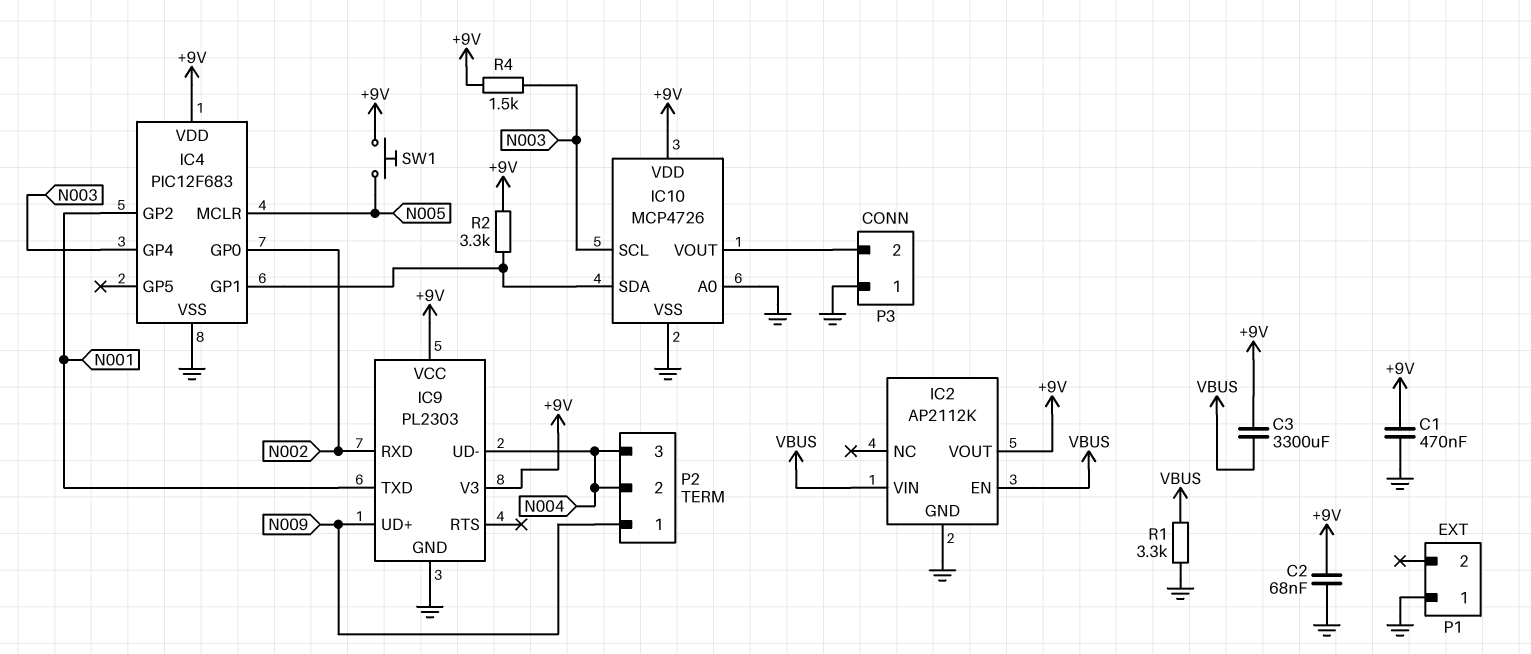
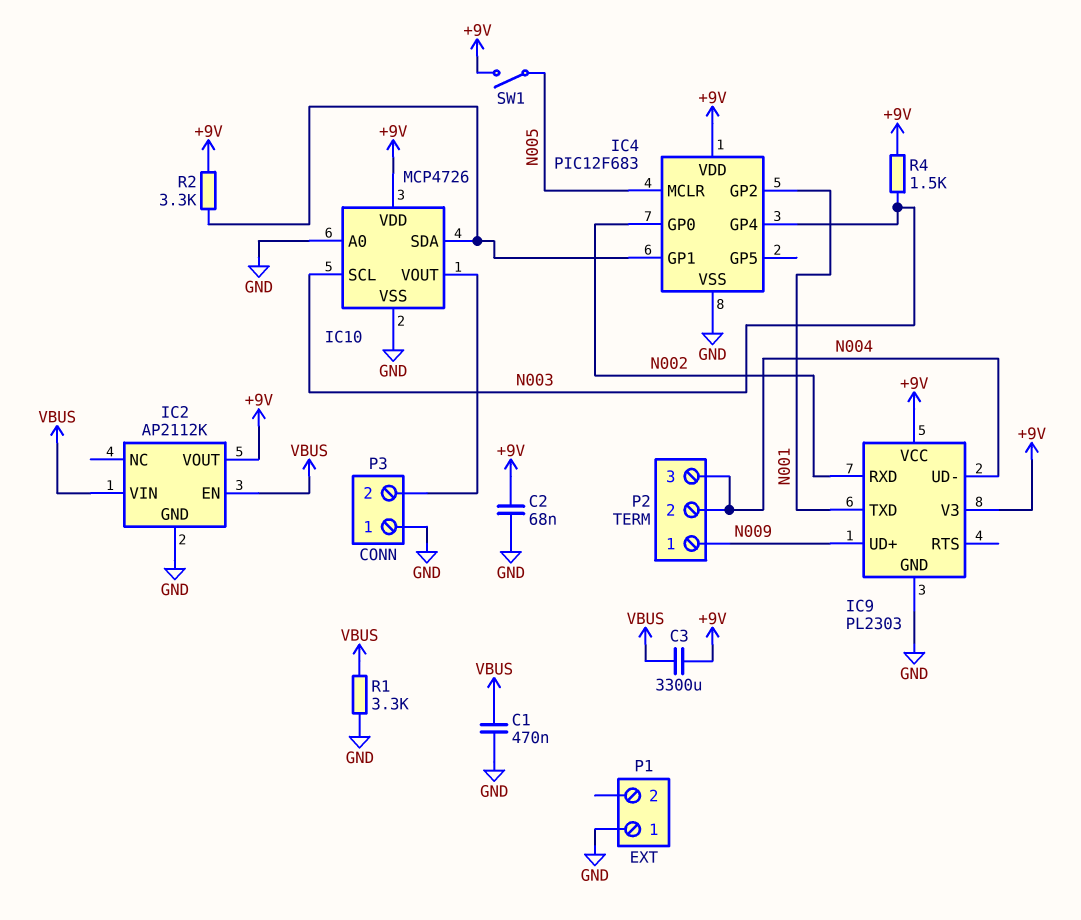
C1: 470nF (+9V, GND) -> 470nF (GND, VBUS)
SW1: button (+9V, N005) -> switch (+9V, N005)

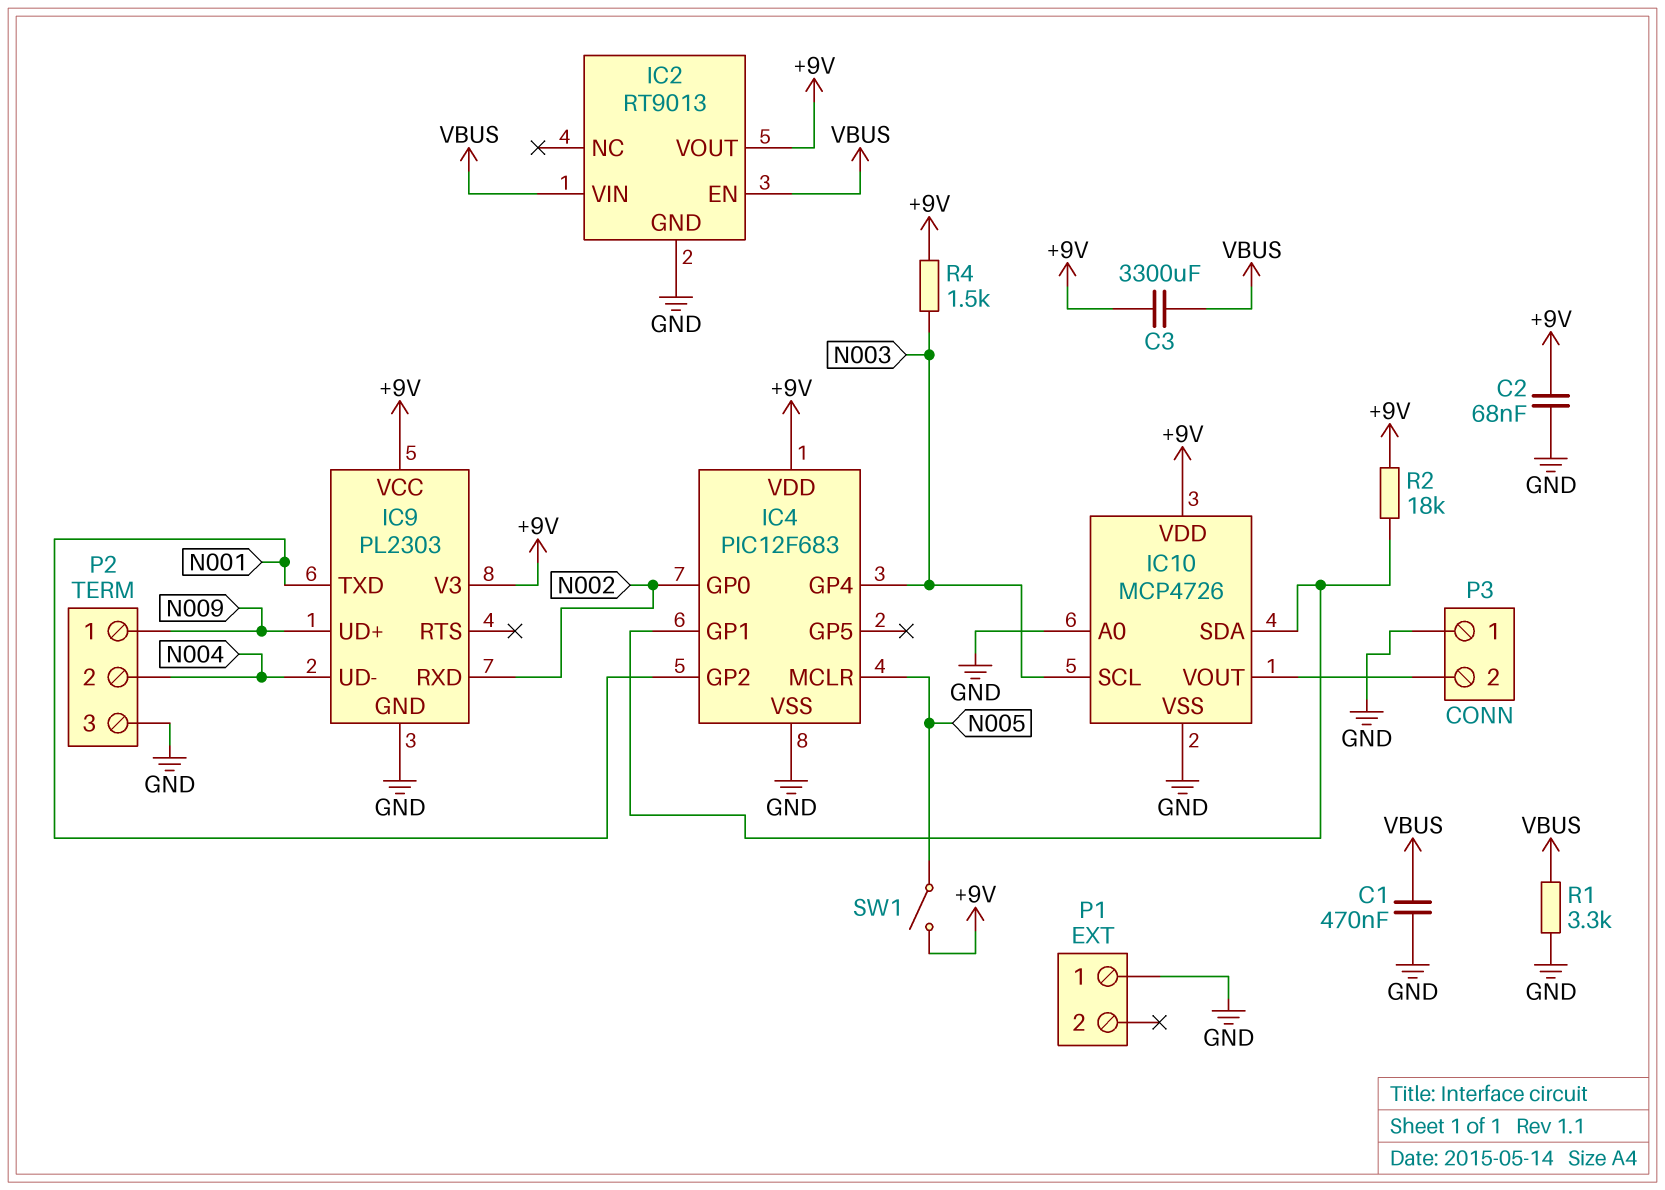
IC2: AP2112K -> RT9013
P2 pin 3: N004 -> GND
R2: 3.3k (+9V, IC4/GP1) -> 18k (+9V, IC4/GP1)

